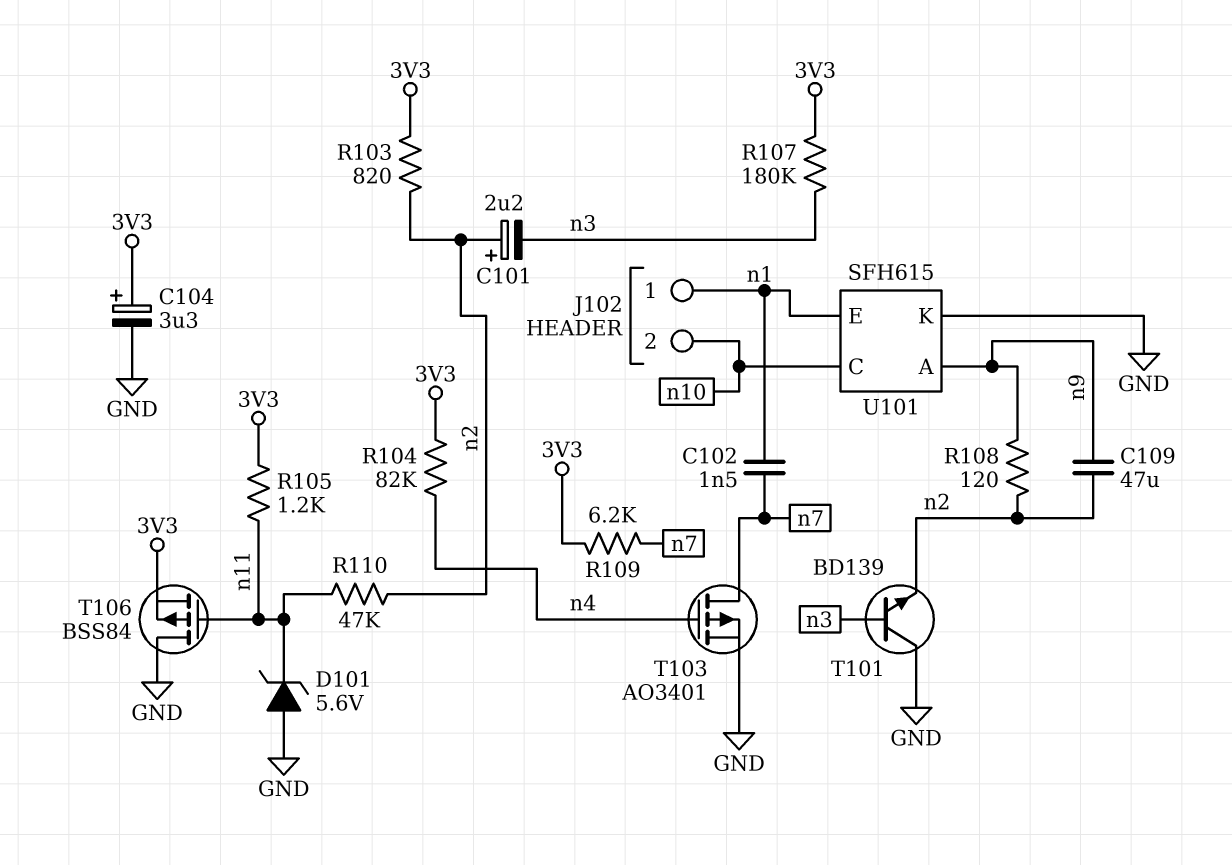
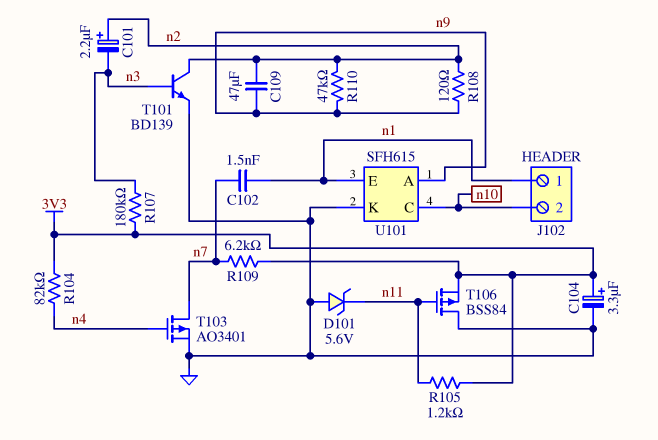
R103: 820 (3V3, n2) -> none
R110: 47k (n2, n11) -> 47k (n2, n9)
T101: NPN BD139 (B n3, C GND, E n2) -> NPN BD139 (B n3, C n2, E GND)

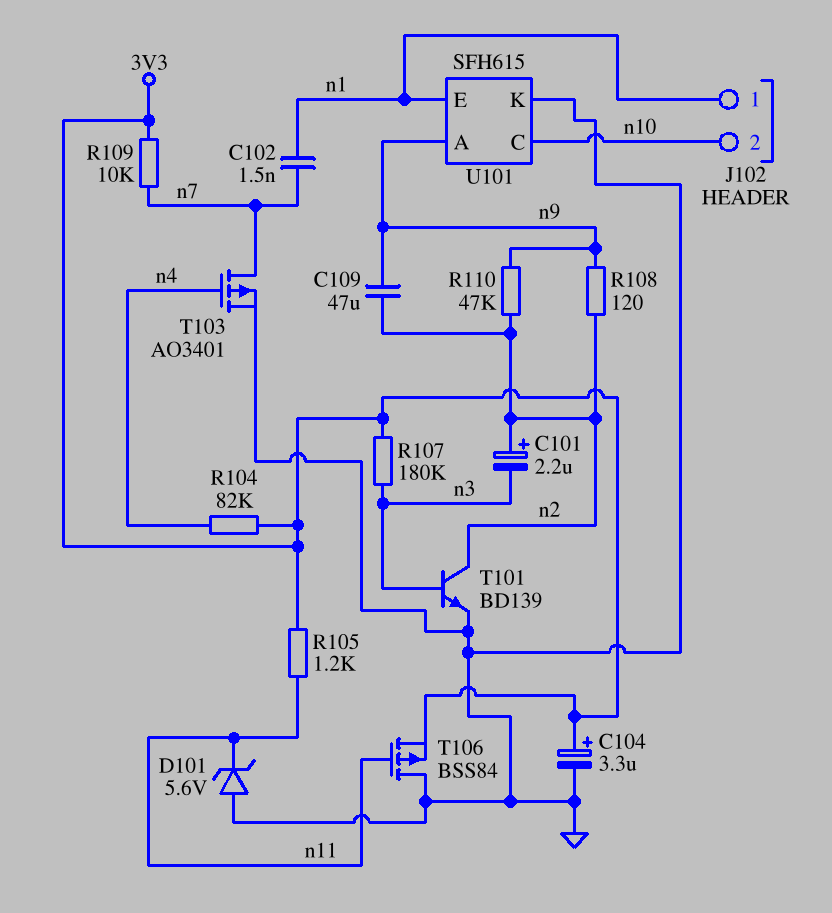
R109: 6.2k (3V3, n7) -> 10k (3V3, n7)

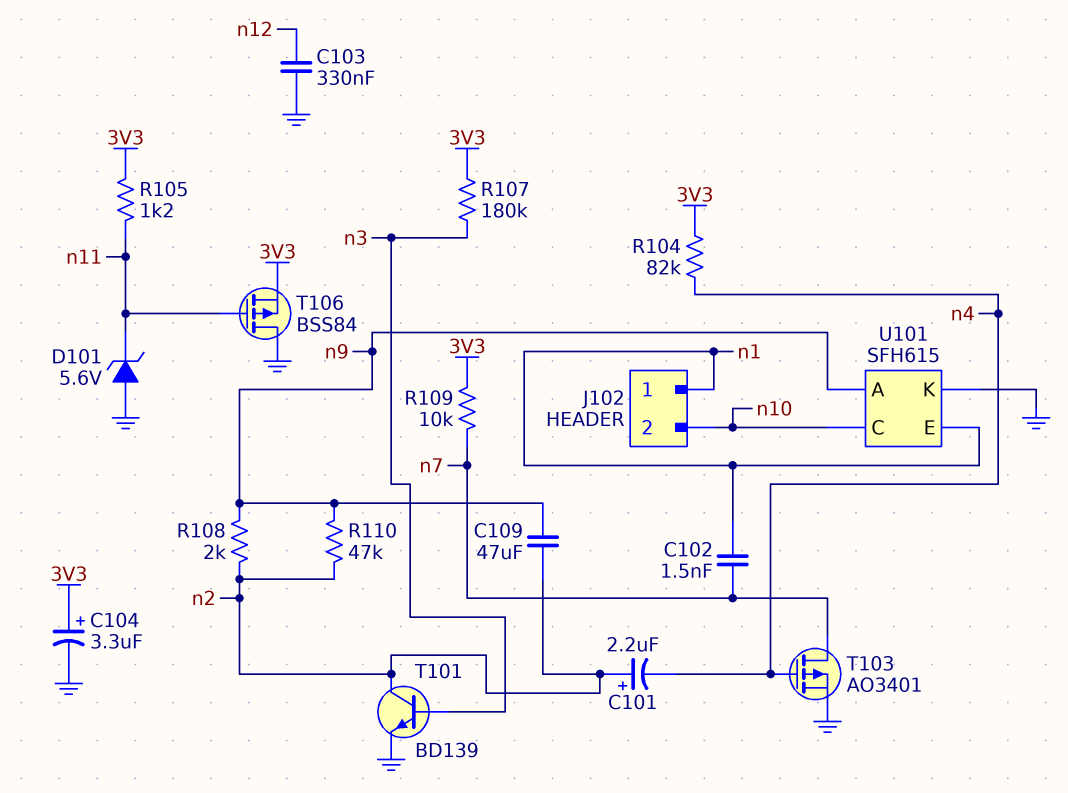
C101: 2.2uF (plus n2, minus n3) -> 2.2uF (plus n2, minus n4)
C103: none -> 330nF (GND, n12)
R108: 120 (n2, n9) -> 2k (n2, n9)

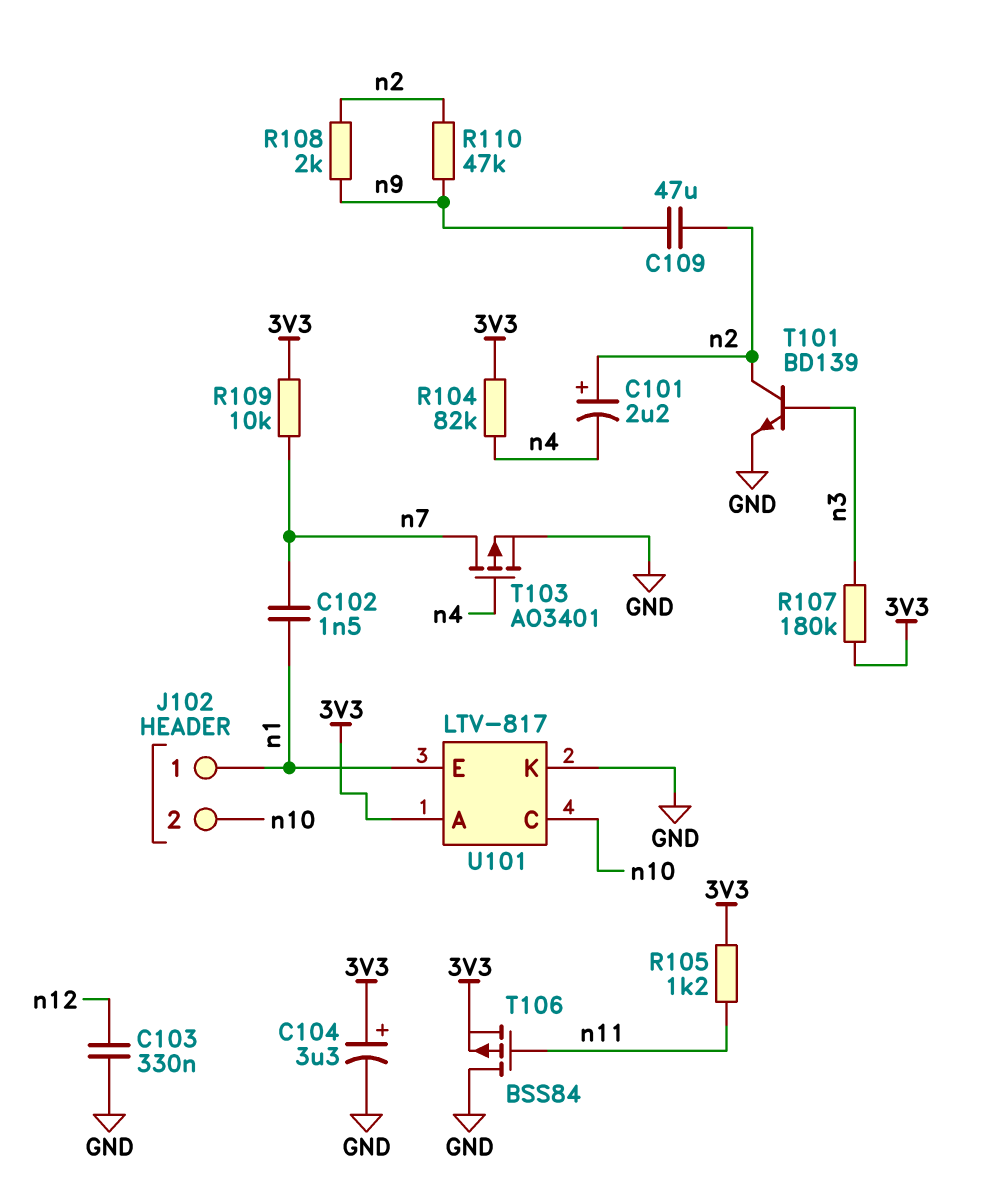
D101: zener 5.6V (A GND, K n11) -> none
U101: SFH615 -> LTV-817
U101 pin A: n9 -> 3V3

